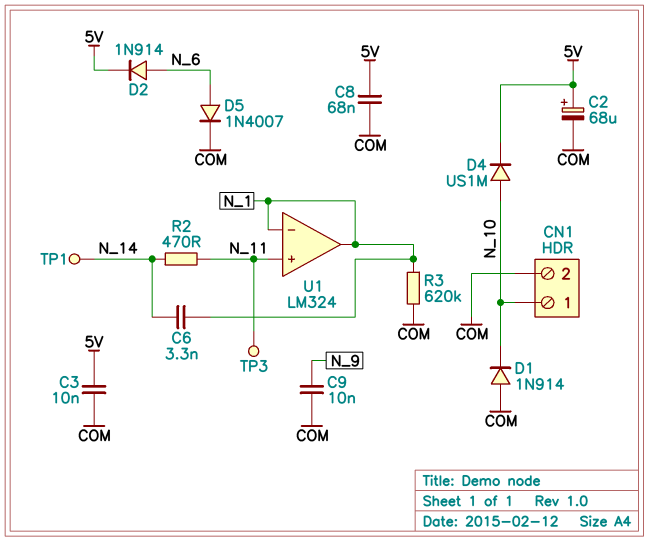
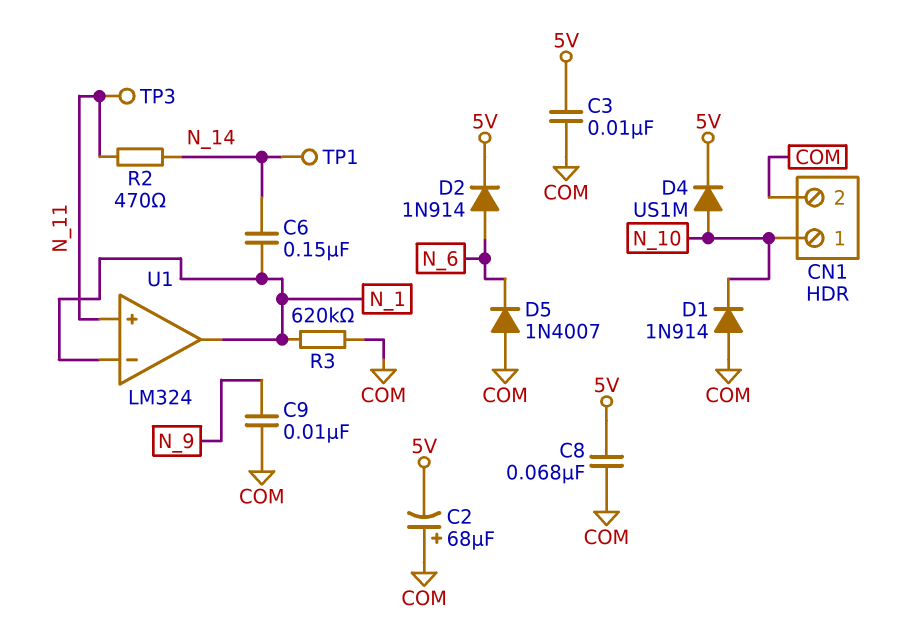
C2: 68uF (plus 5V, minus COM) -> 68uF (plus COM, minus 5V)
C6: 3.3nF (N_1, N_14) -> 150nF (N_1, N_14)
D5: diode 1N4007 (A N_6, K COM) -> diode 1N4007 (A COM, K N_6)

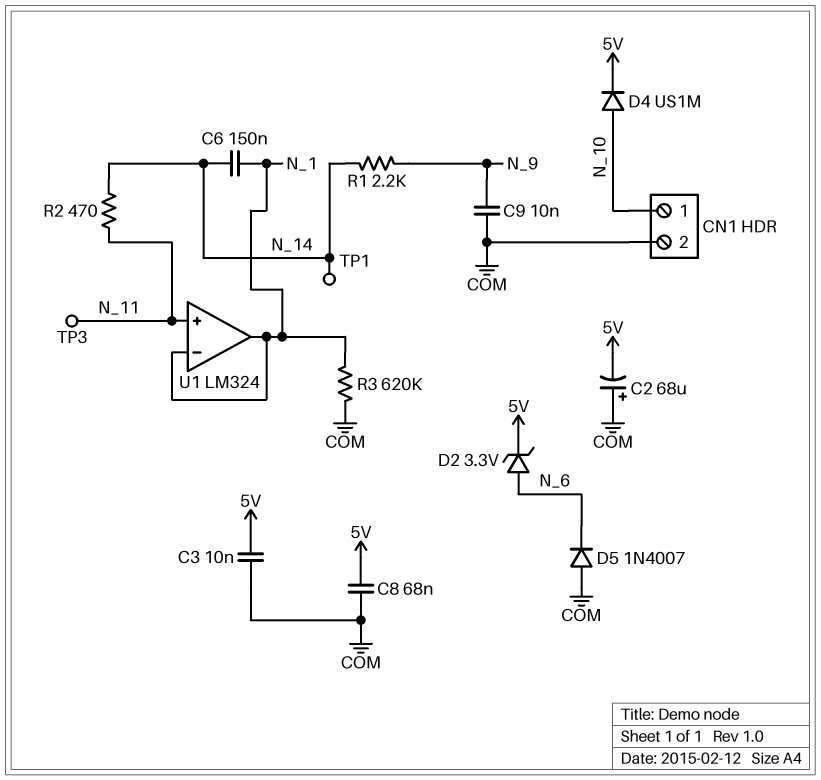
D1: diode 1N914 (A COM, K N_10) -> none
D2: diode 1N914 (A N_6, K 5V) -> zener 3.3V (A N_6, K 5V)
R1: none -> 2.2k (N_9, N_14)

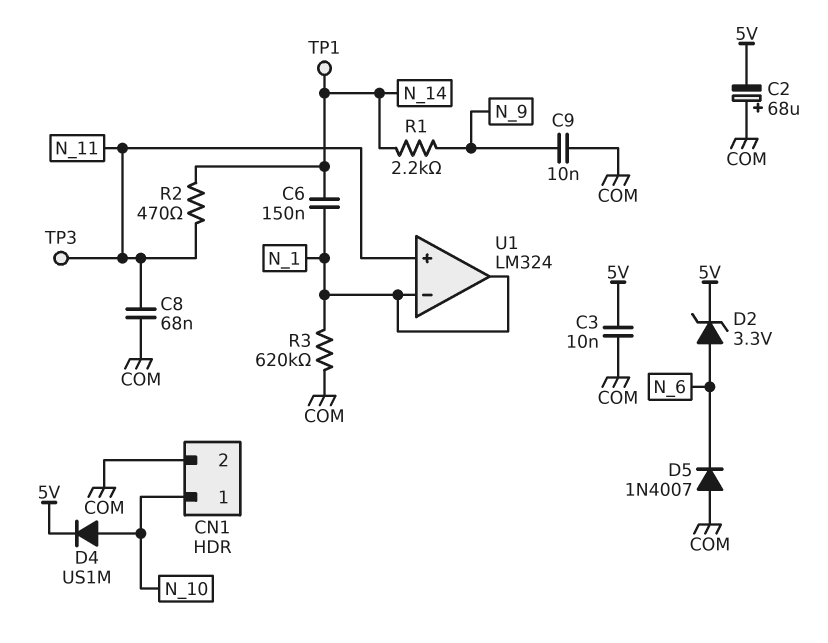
C8: 68nF (5V, COM) -> 68nF (COM, N_11)

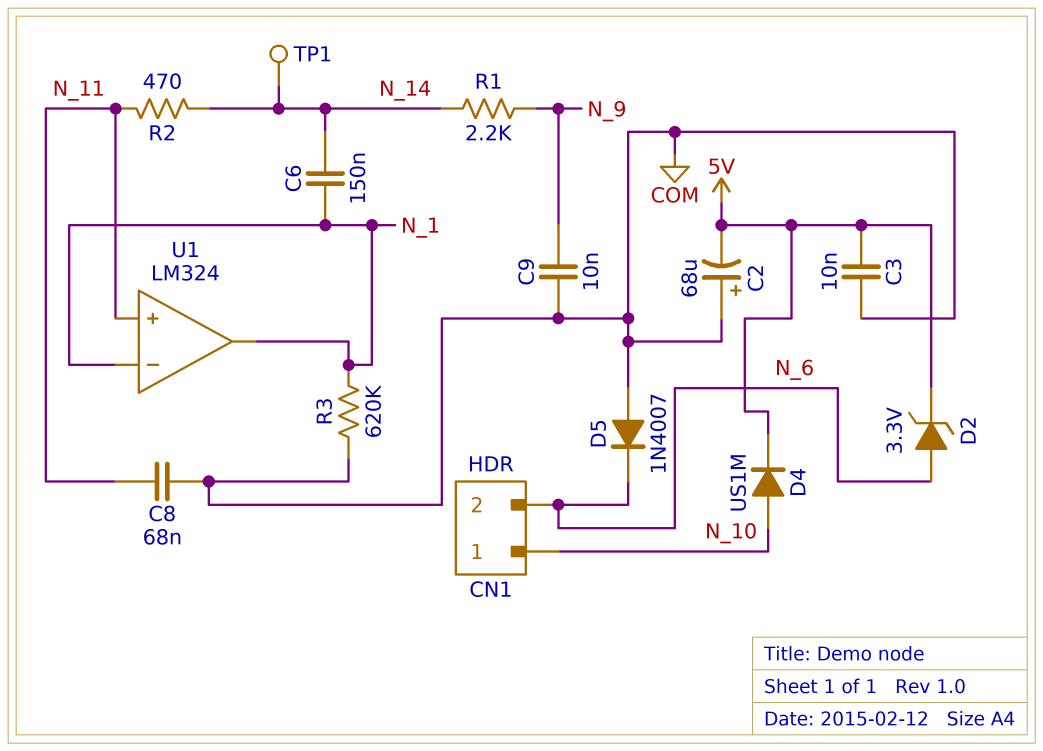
CN1 pin 2: COM -> N_6
TP3: test point (N_11) -> none

